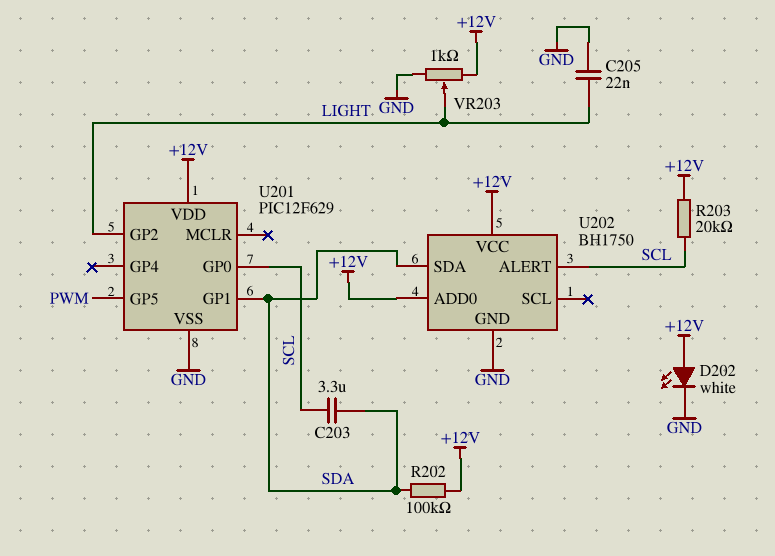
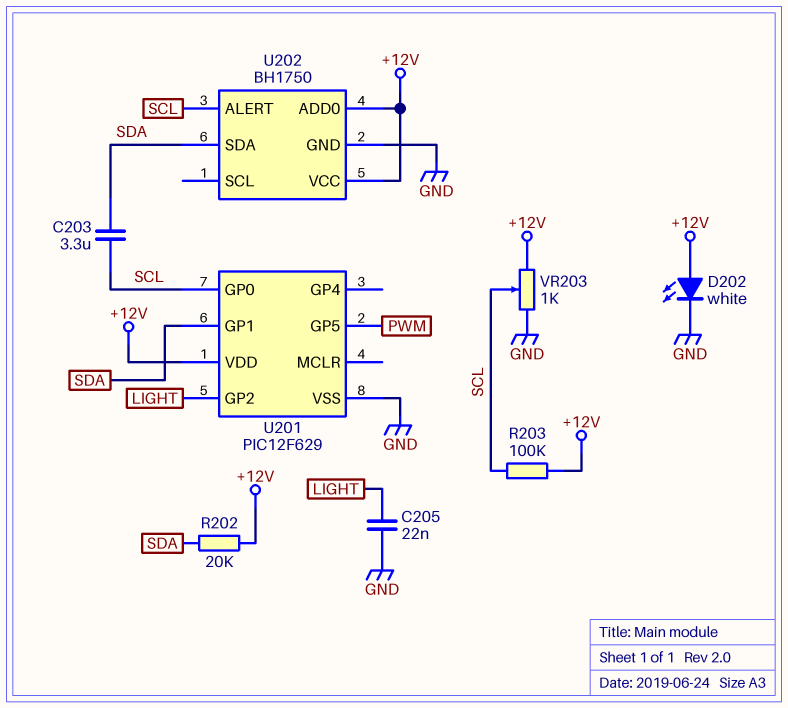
R202: 100k (+12V, SDA) -> 20k (+12V, SDA)
R203: 20k (+12V, SCL) -> 100k (+12V, SCL)
VR203: 1k (+12V, GND, wiper LIGHT) -> 1k (+12V, GND, wiper SCL)

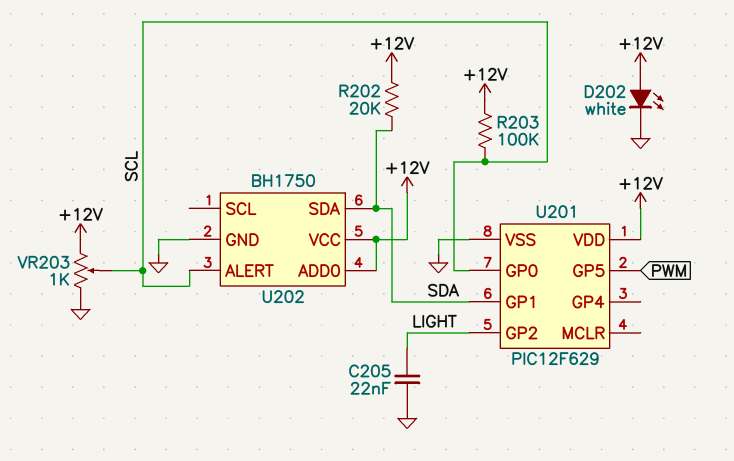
C203: 3.3uF (SCL, SDA) -> none

